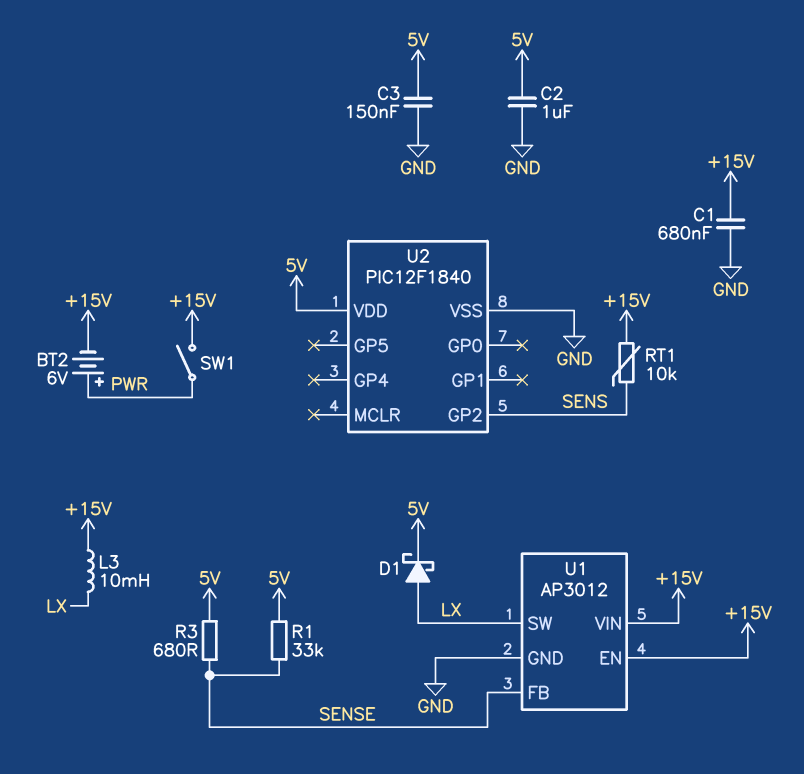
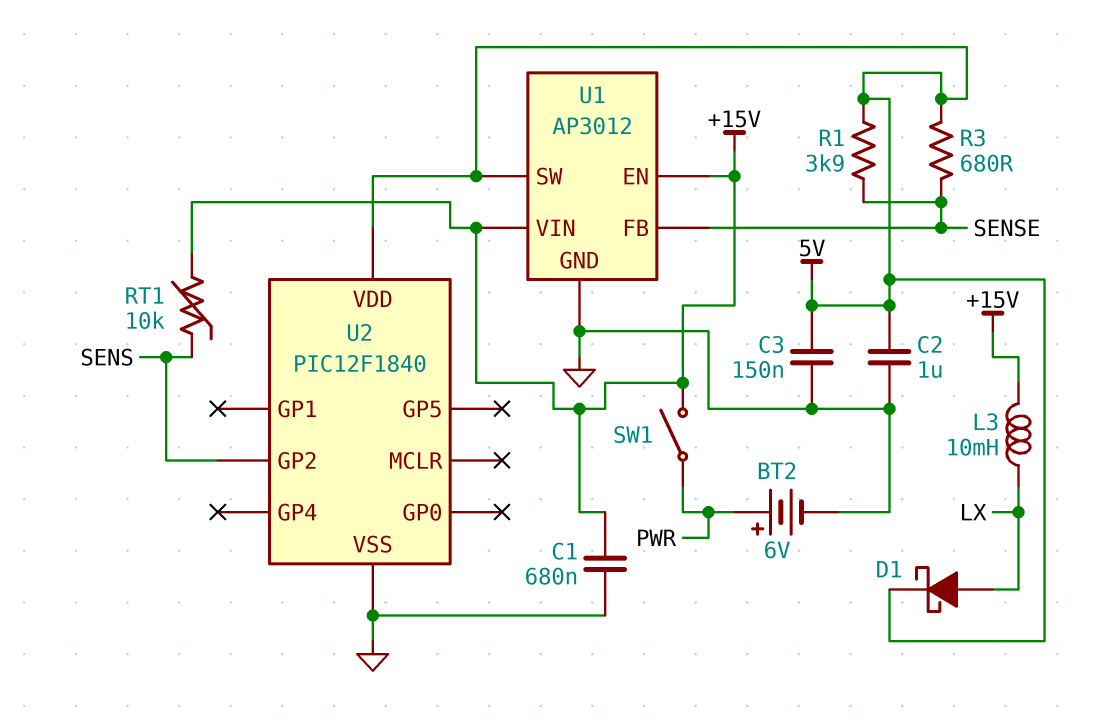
BT2: 6V (plus PWR, minus +15V) -> 6V (plus PWR, minus GND)
R1: 33k (5V, SENSE) -> 3.9k (5V, SENSE)
U1 pin SW: LX -> 5V

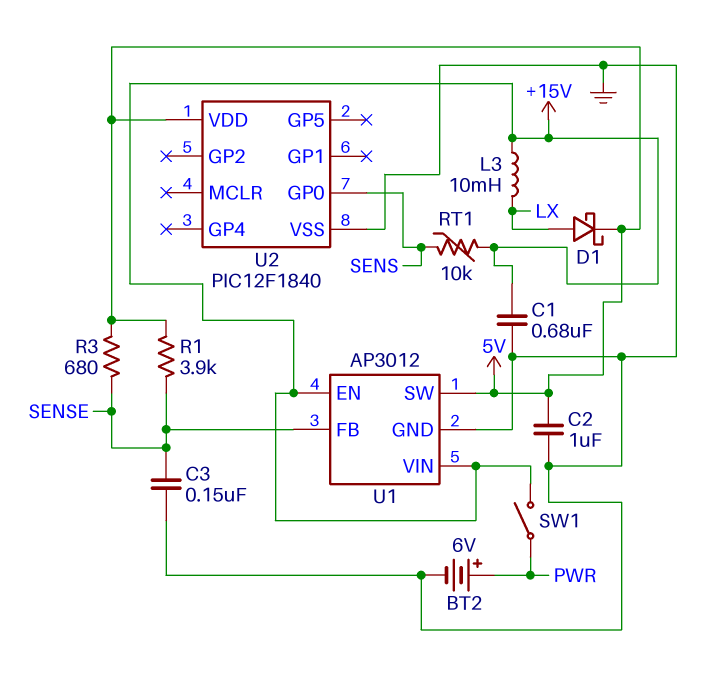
C3: 150nF (5V, GND) -> 150nF (GND, SENSE)
U2 pin GP0: none -> SENS
U2 pin GP2: SENS -> none

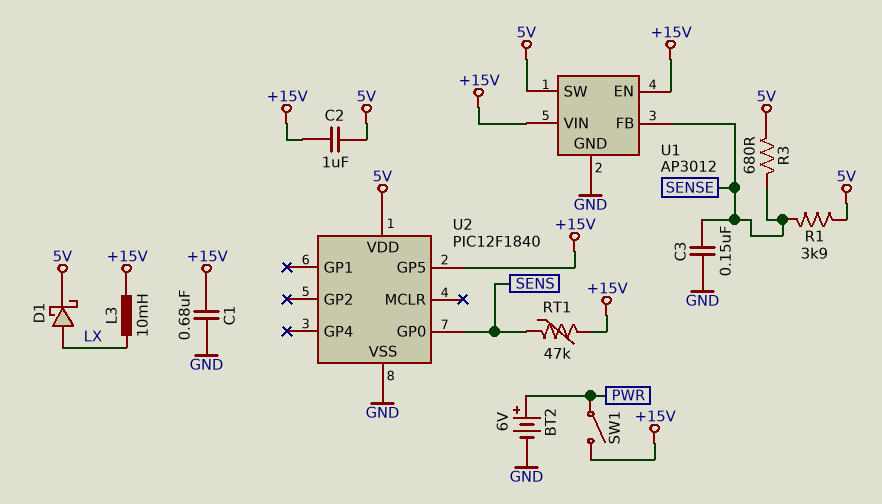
C2: 1uF (5V, GND) -> 1uF (+15V, 5V)
RT1: 10k (+15V, SENS) -> 47k (+15V, SENS)
U2 pin GP5: none -> +15V

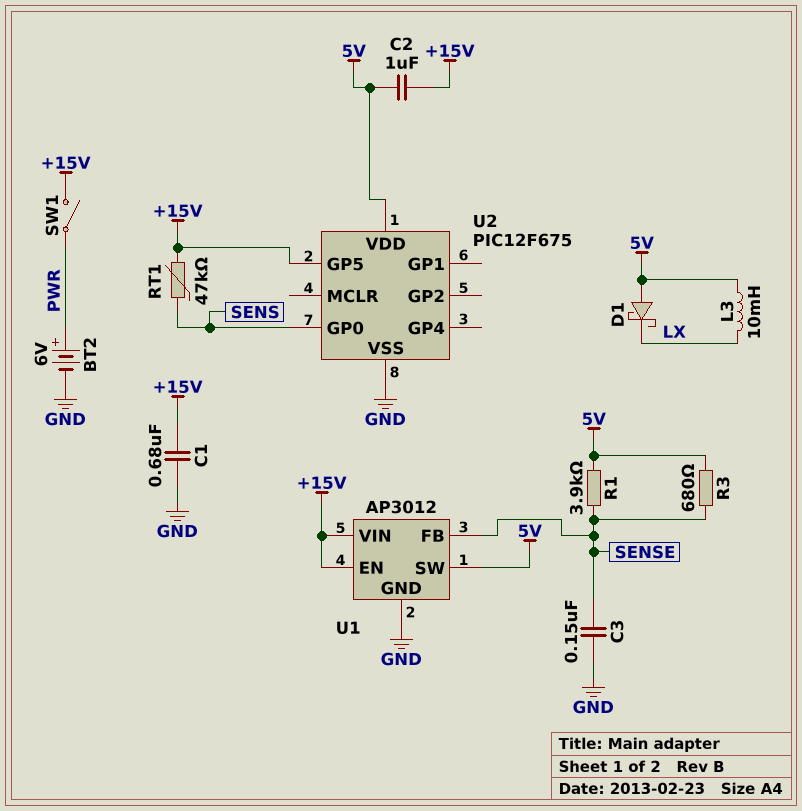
D1: schottky (A LX, K 5V) -> schottky (A 5V, K LX)
L3: 10mH (+15V, LX) -> 10mH (5V, LX)
U2: PIC12F1840 -> PIC12F675

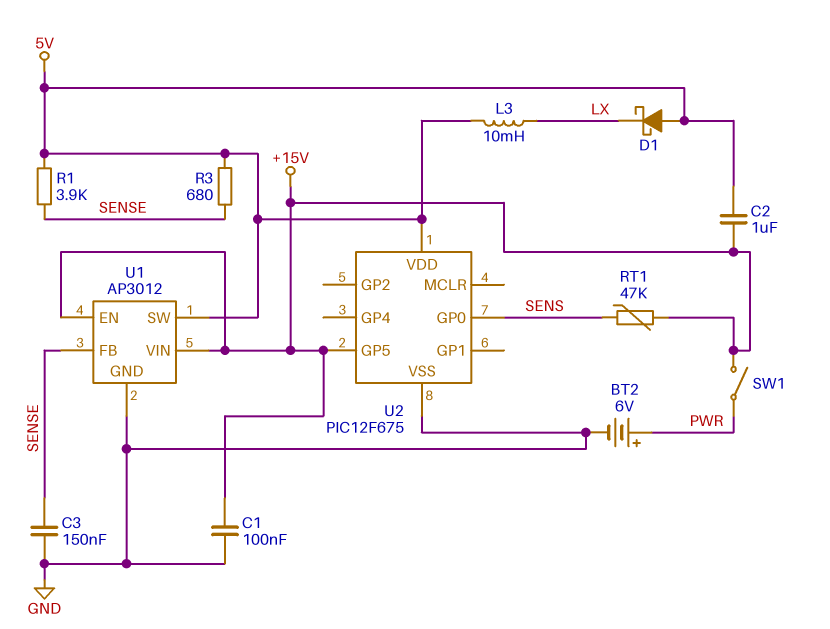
C1: 680nF (+15V, GND) -> 100nF (+15V, GND)

